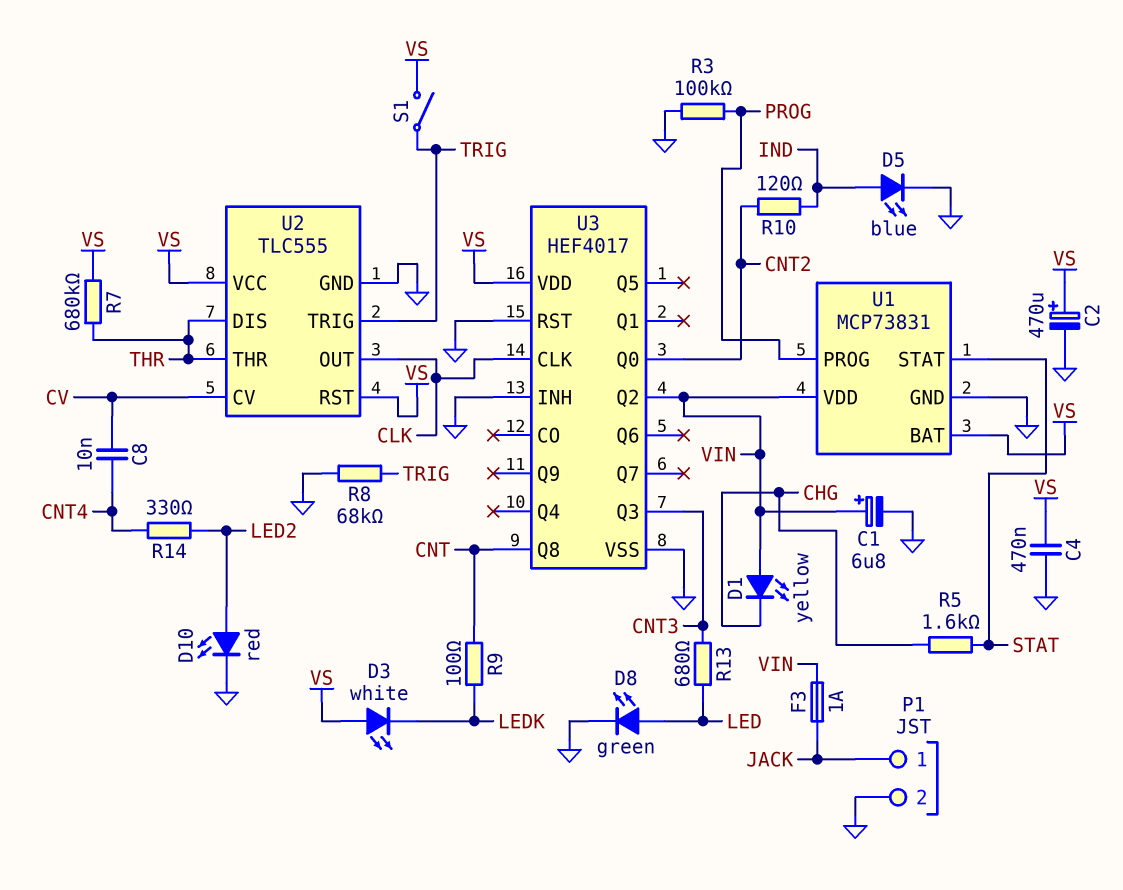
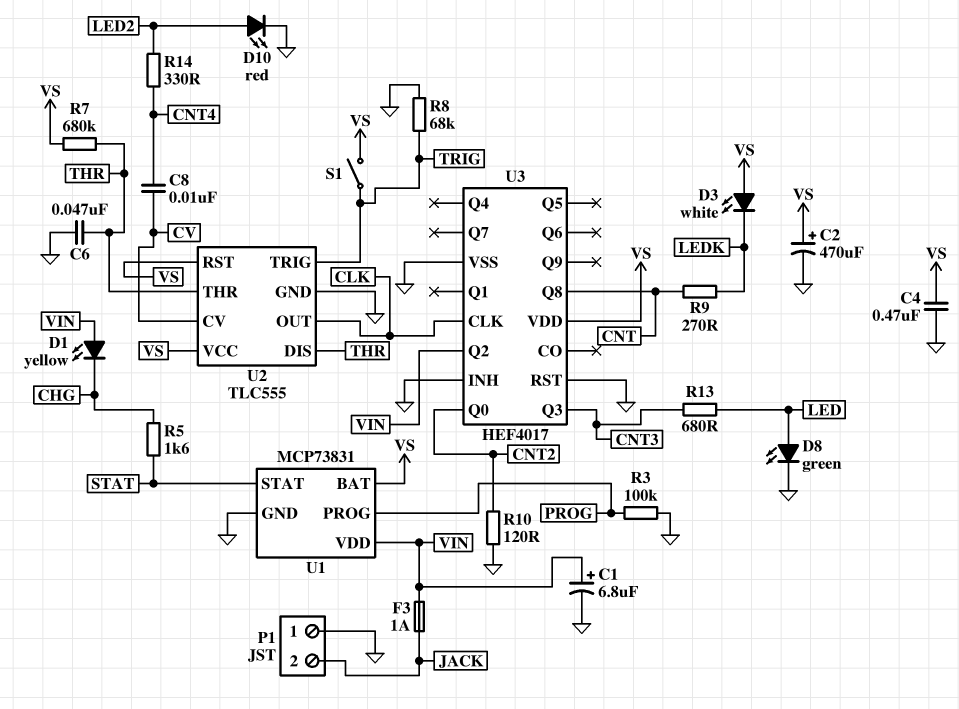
C6: none -> 47nF (GND, THR)
D5: LED blue (A IND, K GND) -> none
P1 pin 1: JACK -> GND
P1 pin 2: GND -> JACK
R9: 100 (CNT, LEDK) -> 270 (CNT, LEDK)
R10: 120 (CNT2, IND) -> 120 (CNT2, GND)

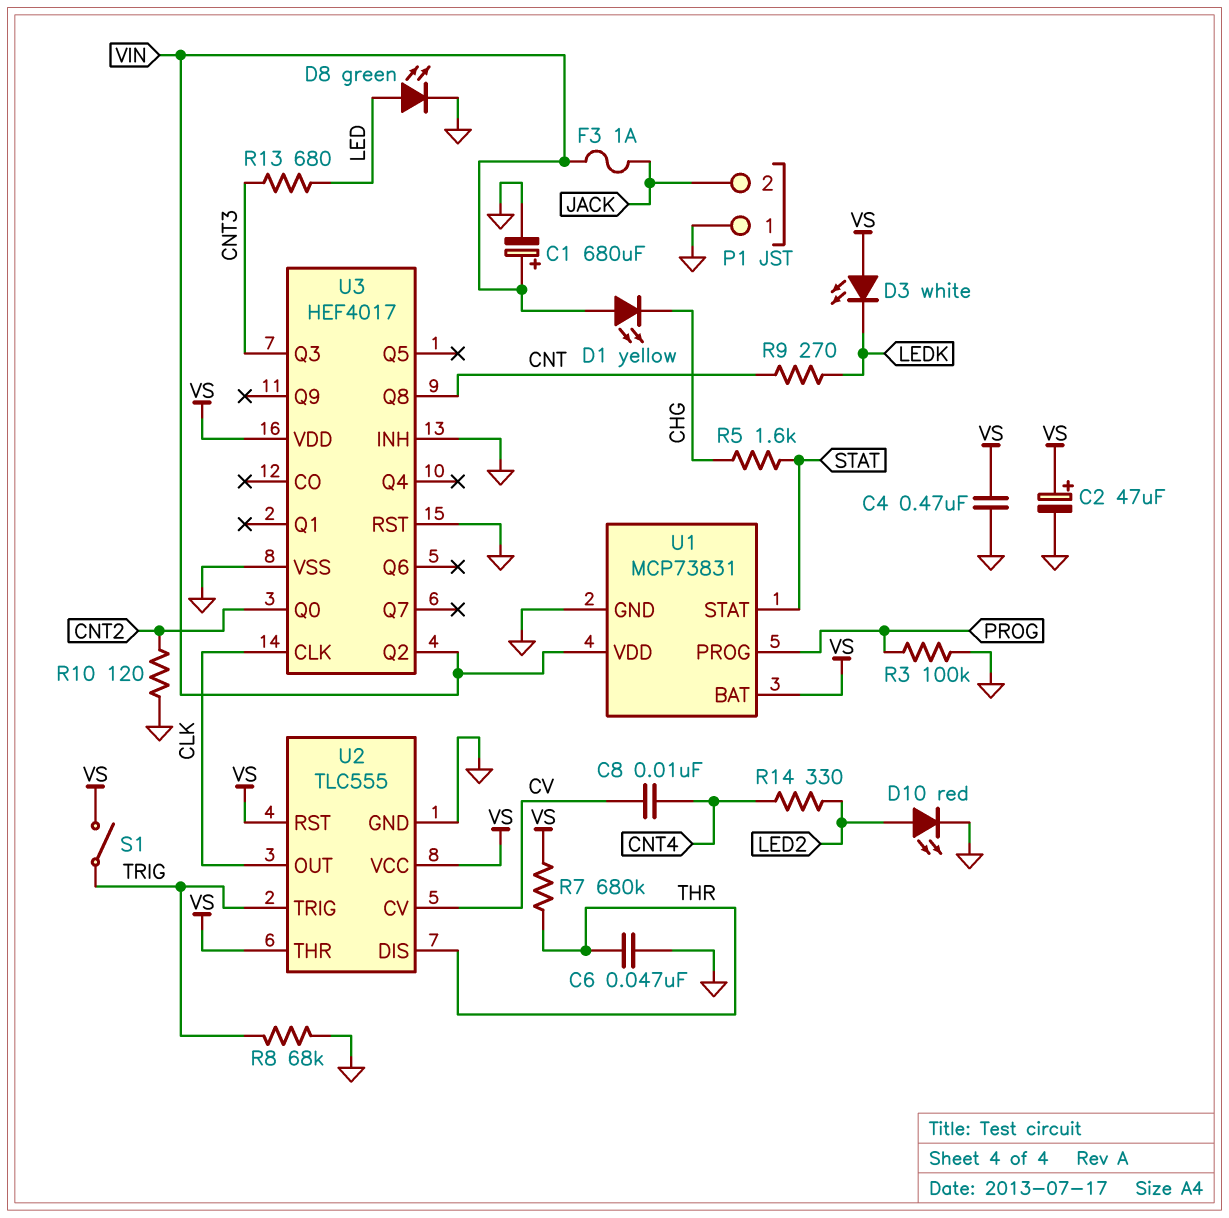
C1: 6.8uF (plus VIN, minus GND) -> 680uF (plus VIN, minus GND)
C2: 470uF (plus VS, minus GND) -> 47uF (plus VS, minus GND)
U2 pin THR: THR -> VS

